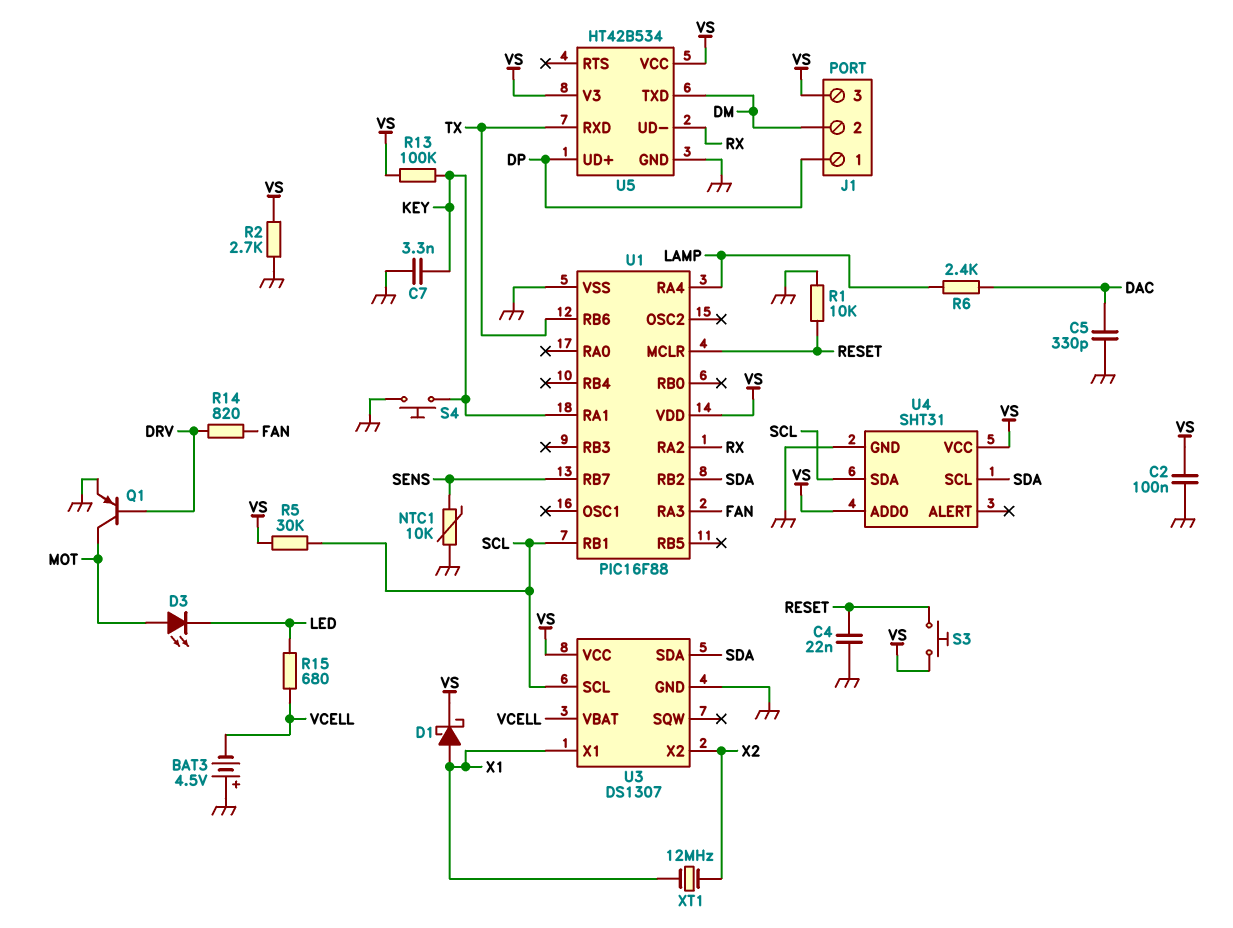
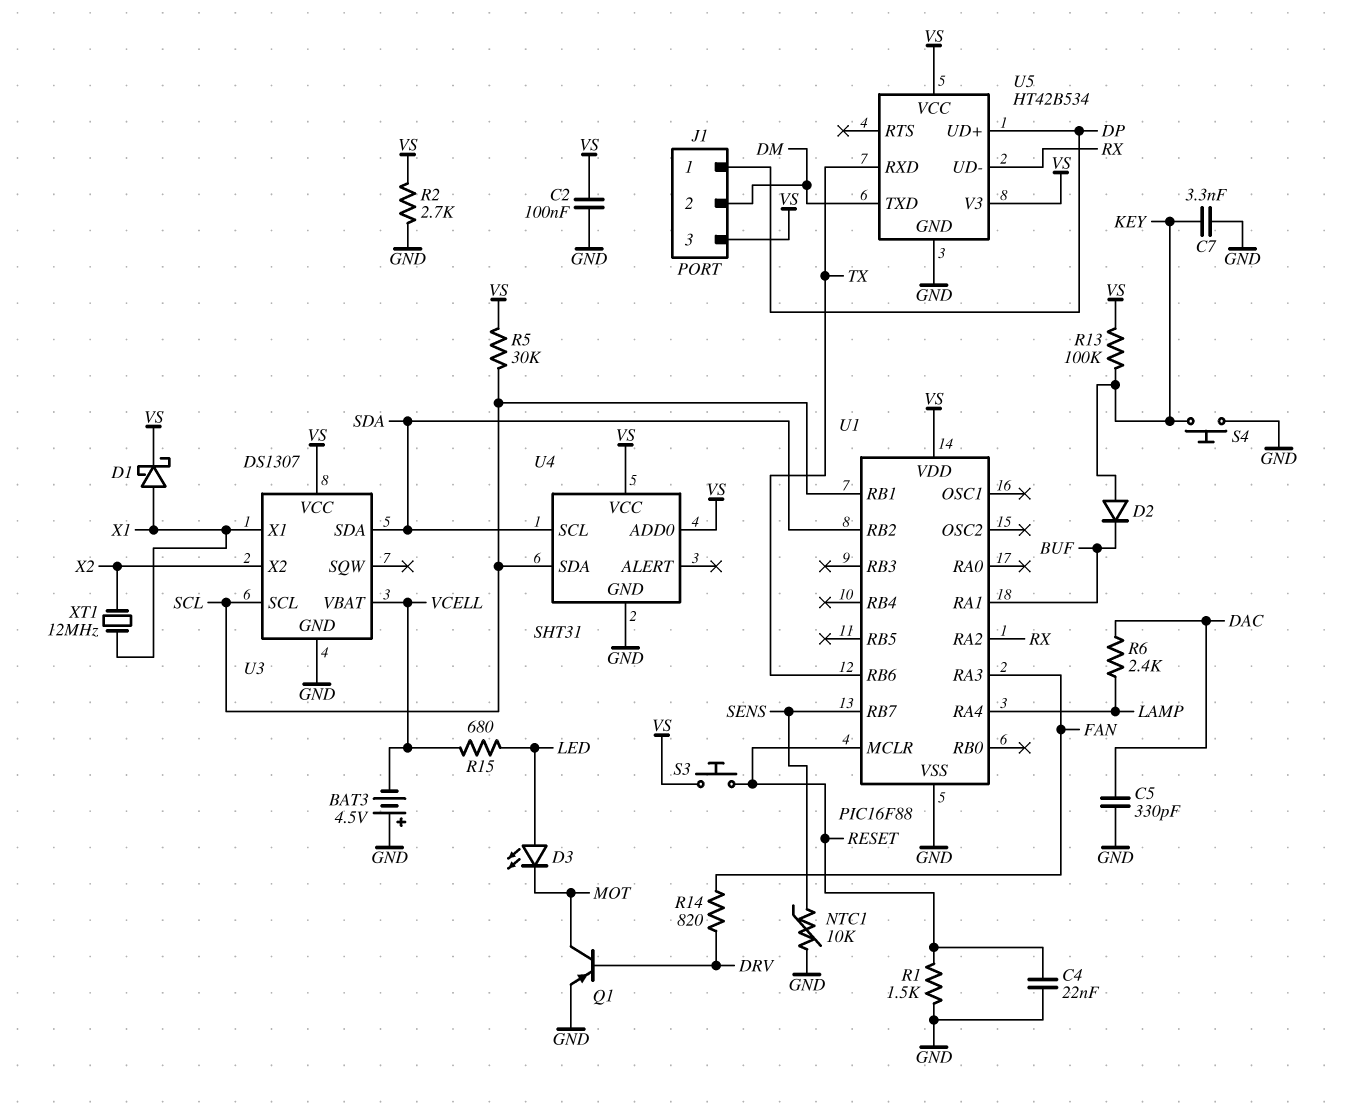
D2: none -> diode (A KEY, K BUF)
D3: LED (A MOT, K LED) -> LED (A LED, K MOT)
R1: 10k (GND, RESET) -> 1.5k (GND, RESET)
U1 pin RA1: KEY -> BUF

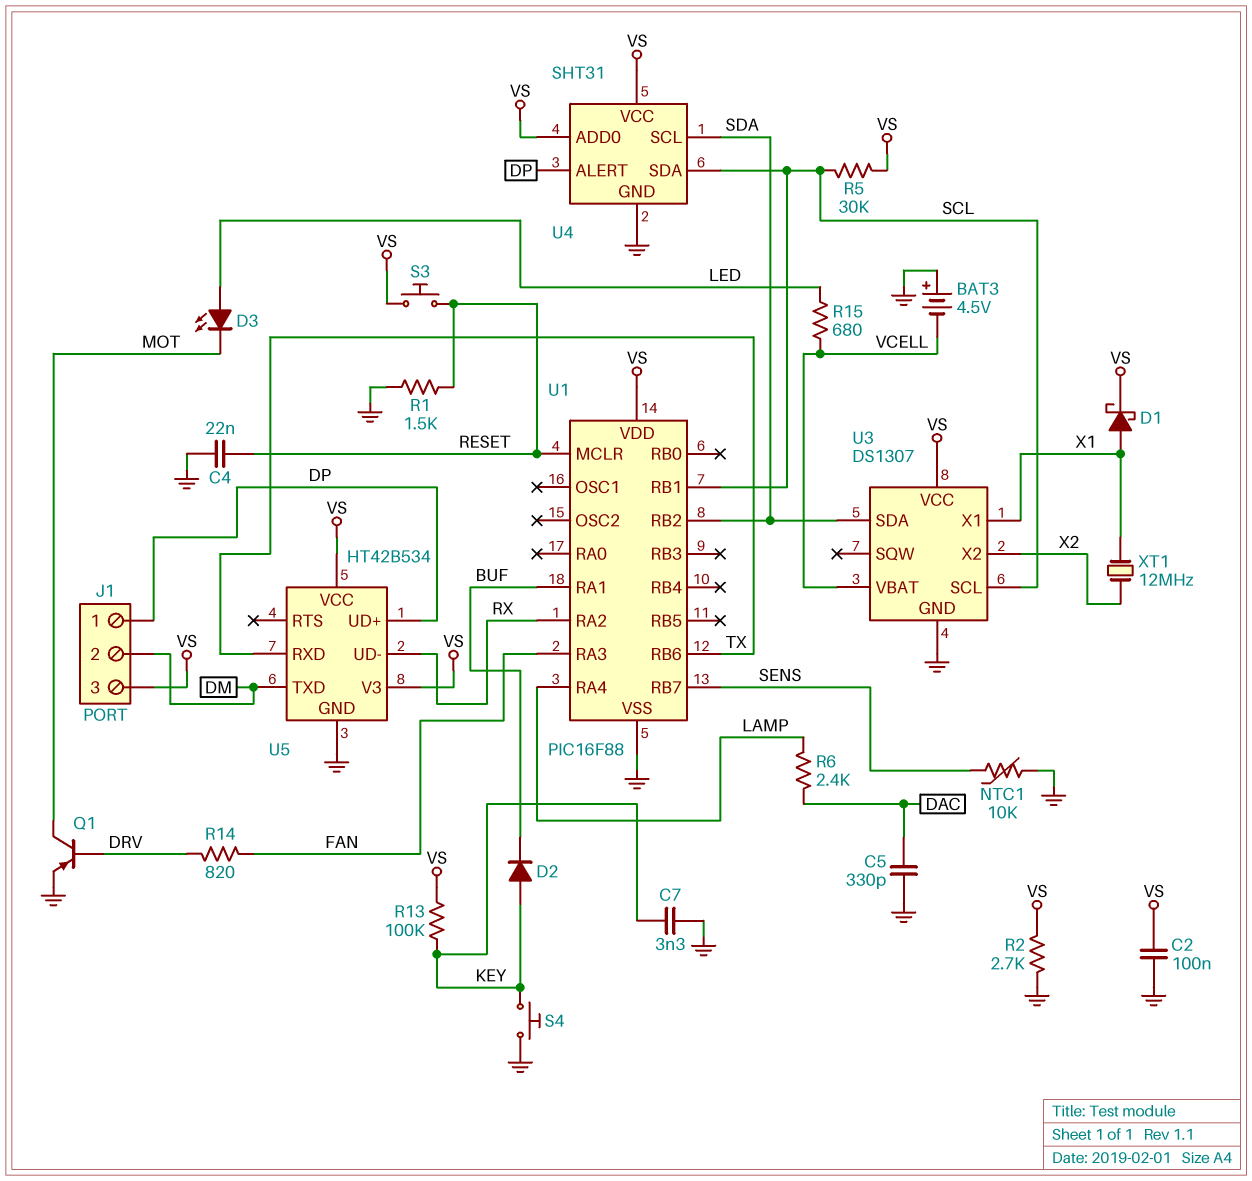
U4 pin ALERT: none -> DP

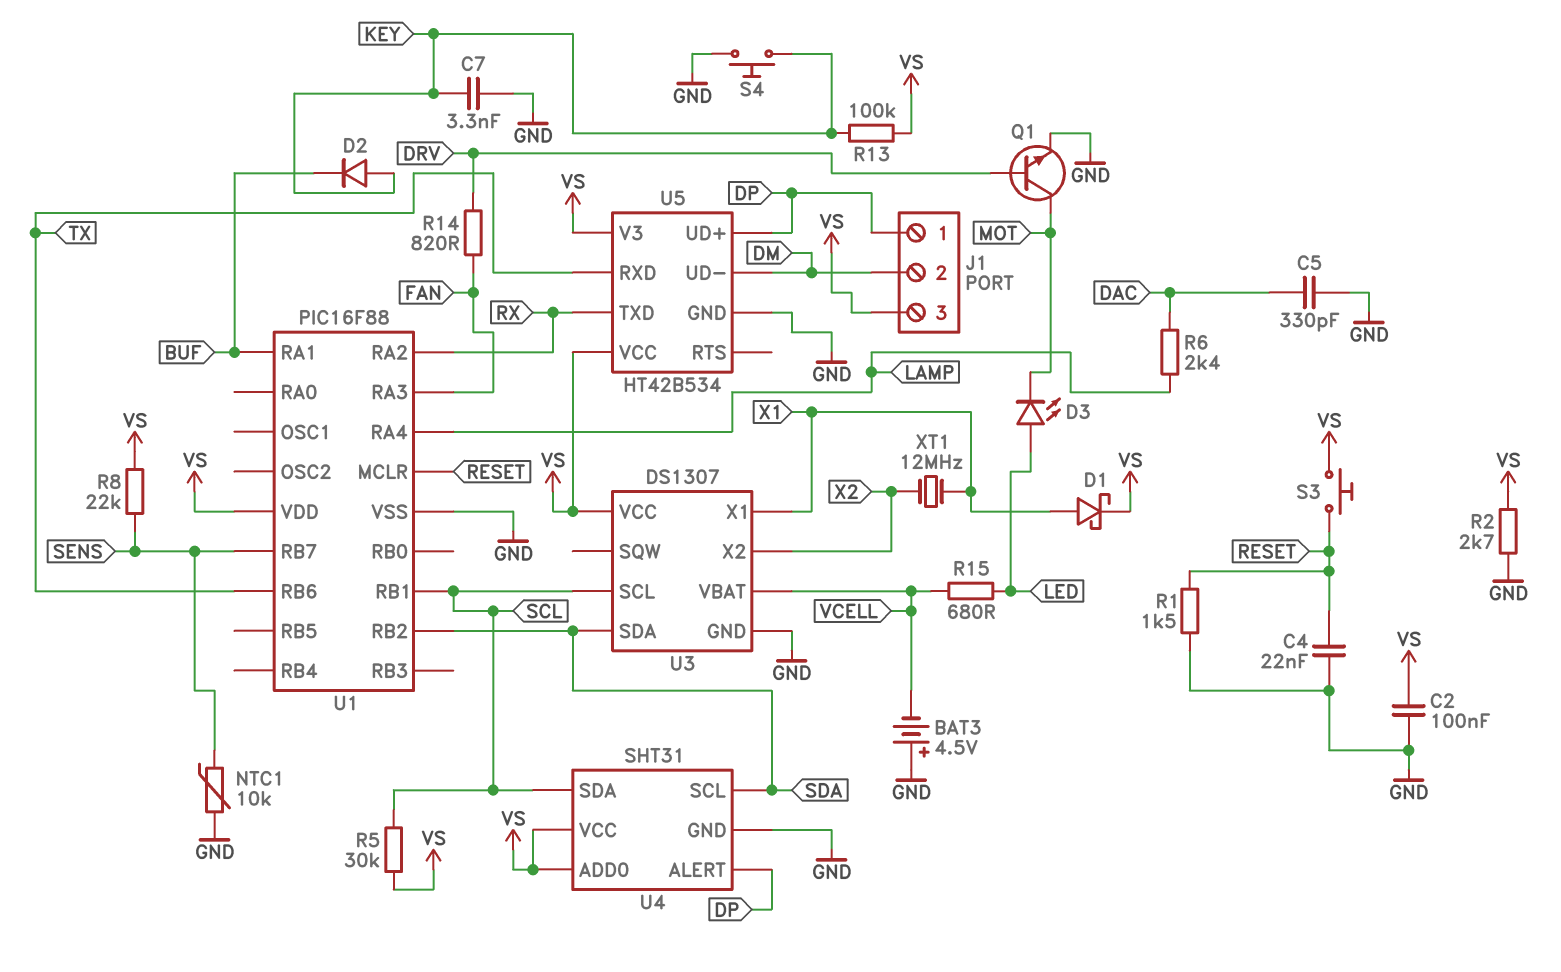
Q1: PNP (B DRV, C MOT, E GND) -> NPN (B DRV, C MOT, E GND)
R8: none -> 22k (SENS, VS)
U5 pin TXD: DM -> RX
U5 pin UD-: RX -> DM

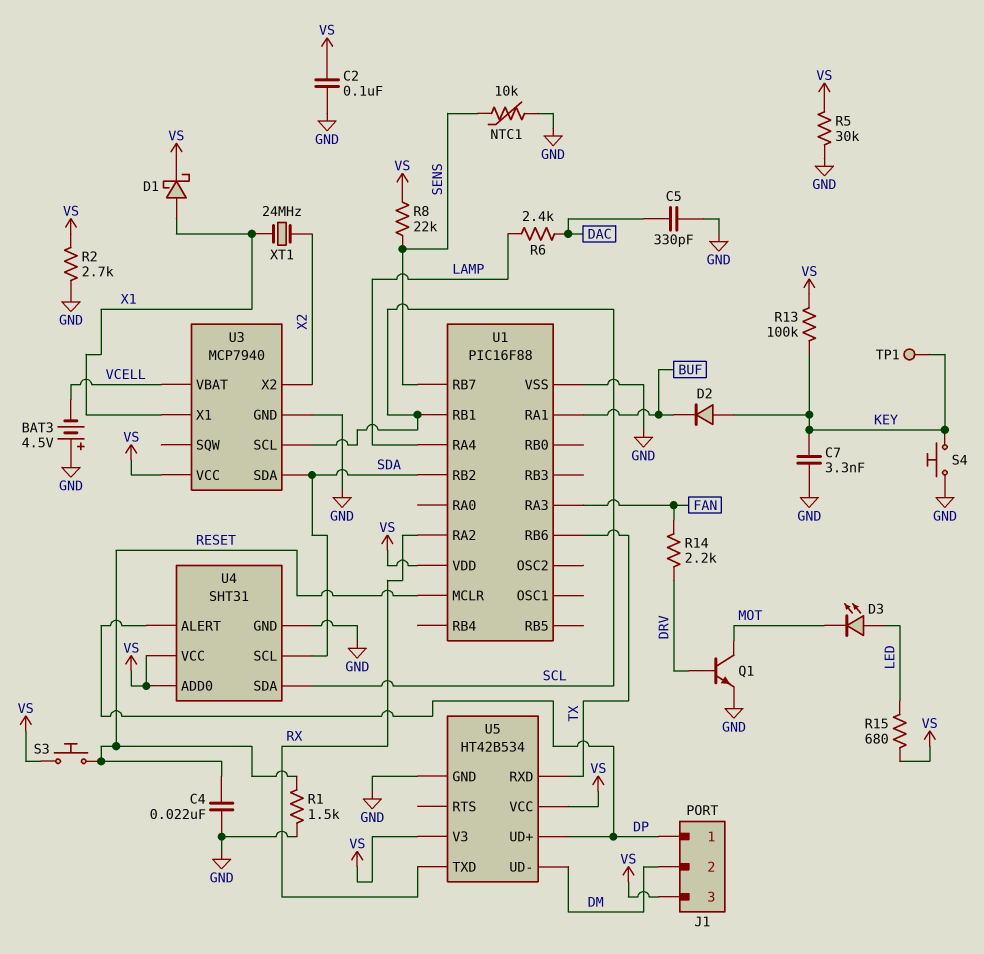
R5: 30k (SCL, VS) -> 30k (GND, VS)
R14: 820 (DRV, FAN) -> 2.2k (DRV, FAN)
R15: 680 (LED, VCELL) -> 680 (LED, VS)
TP1: none -> test point (KEY)
U3: DS1307 -> MCP7940
XT1: 12MHz (X1, X2) -> 24MHz (X1, X2)

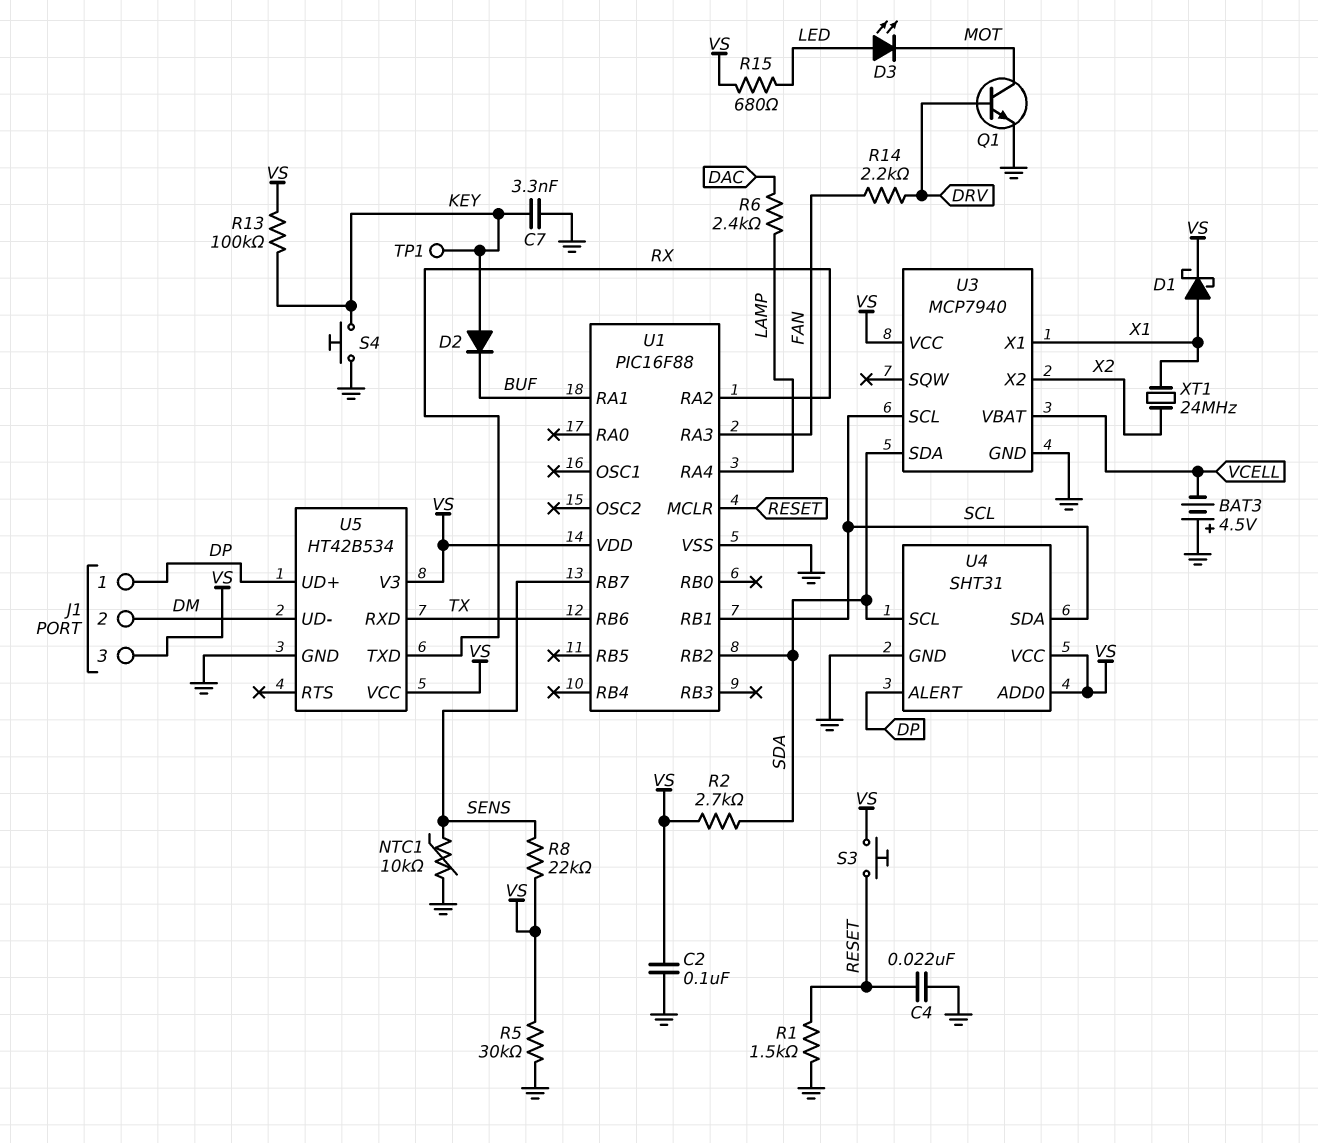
C5: 330pF (DAC, GND) -> none
R2: 2.7k (GND, VS) -> 2.7k (SDA, VS)

